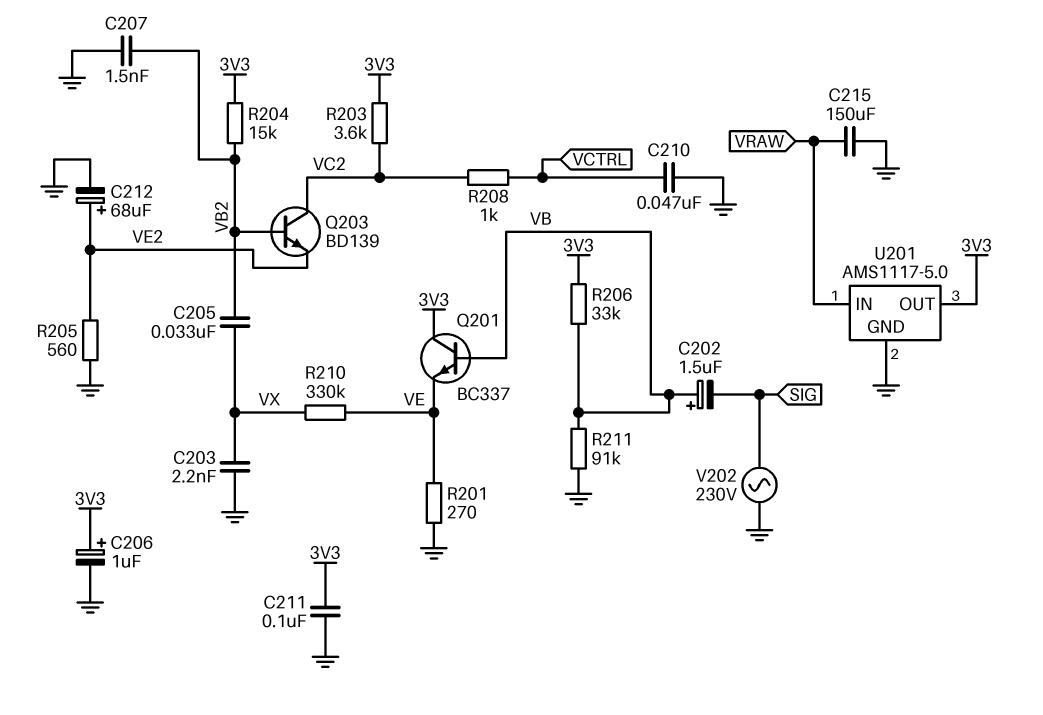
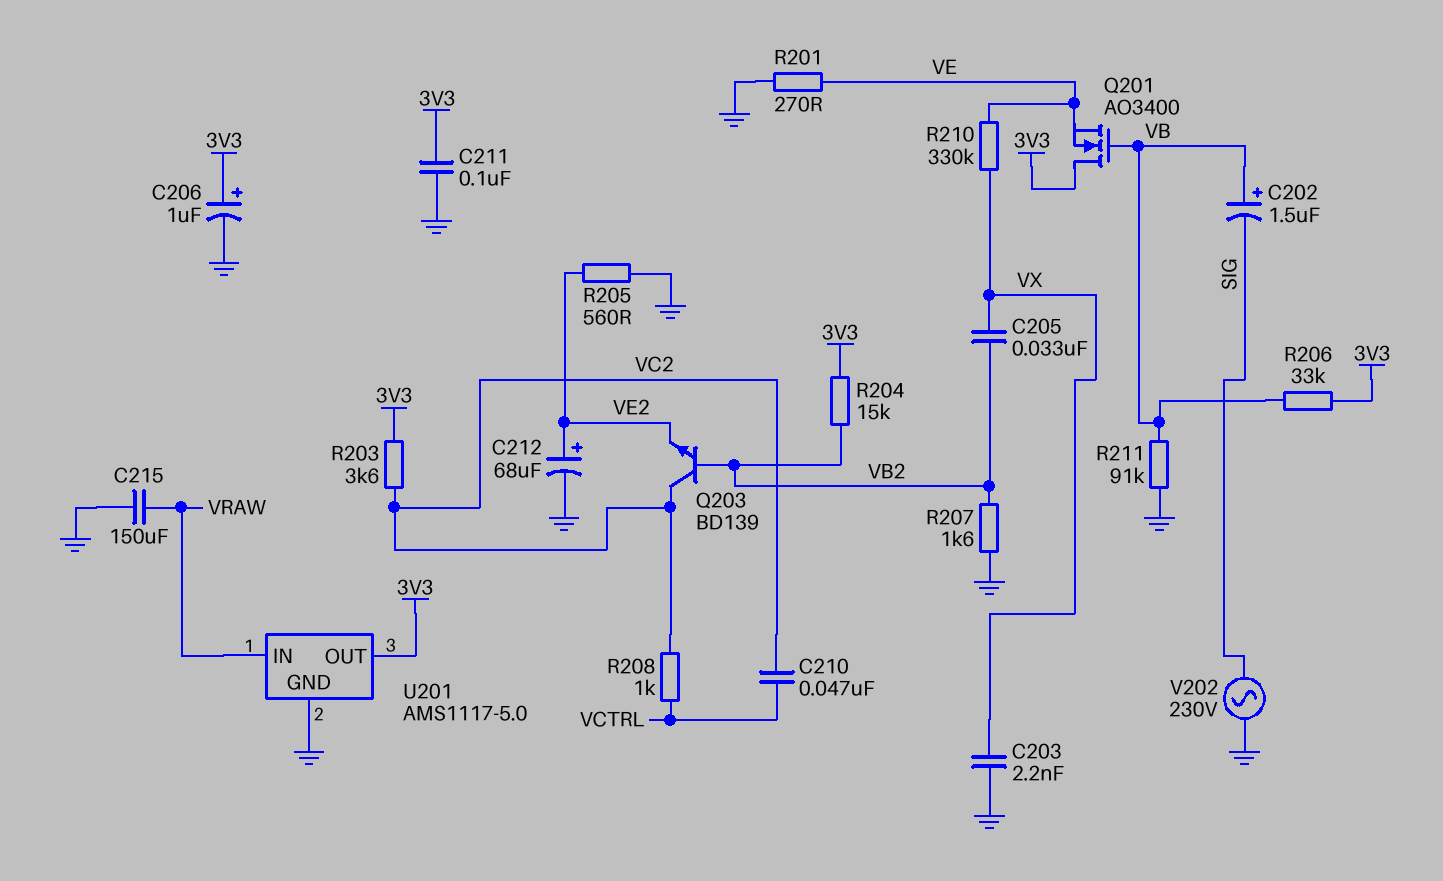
C207: 1.5nF (GND, VB2) -> none
C210: 47nF (GND, VCTRL) -> 47nF (VC2, VCTRL)
Q201: NPN BC337 (B VB, C 3V3, E VE) -> NMOS AO3400 (G VB, D 3V3, S VE)
R207: none -> 1.6k (GND, VB2)

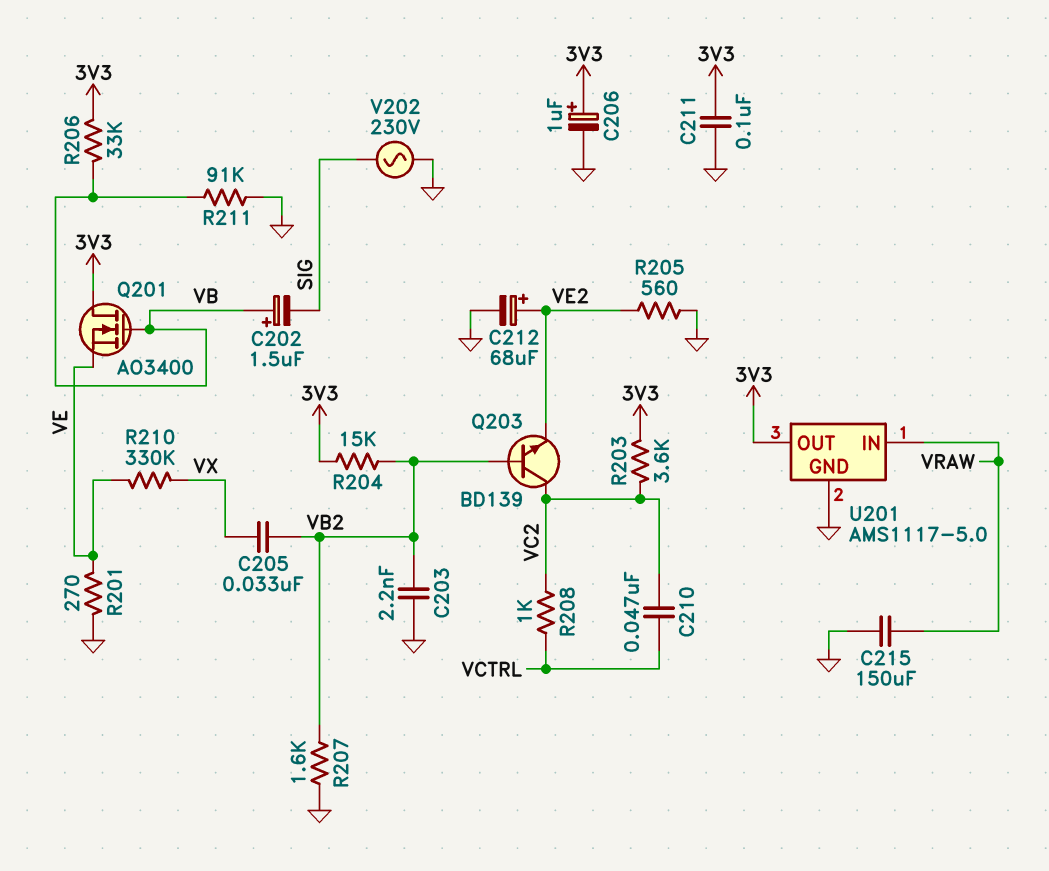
C203: 2.2nF (GND, VX) -> 2.2nF (GND, VB2)

